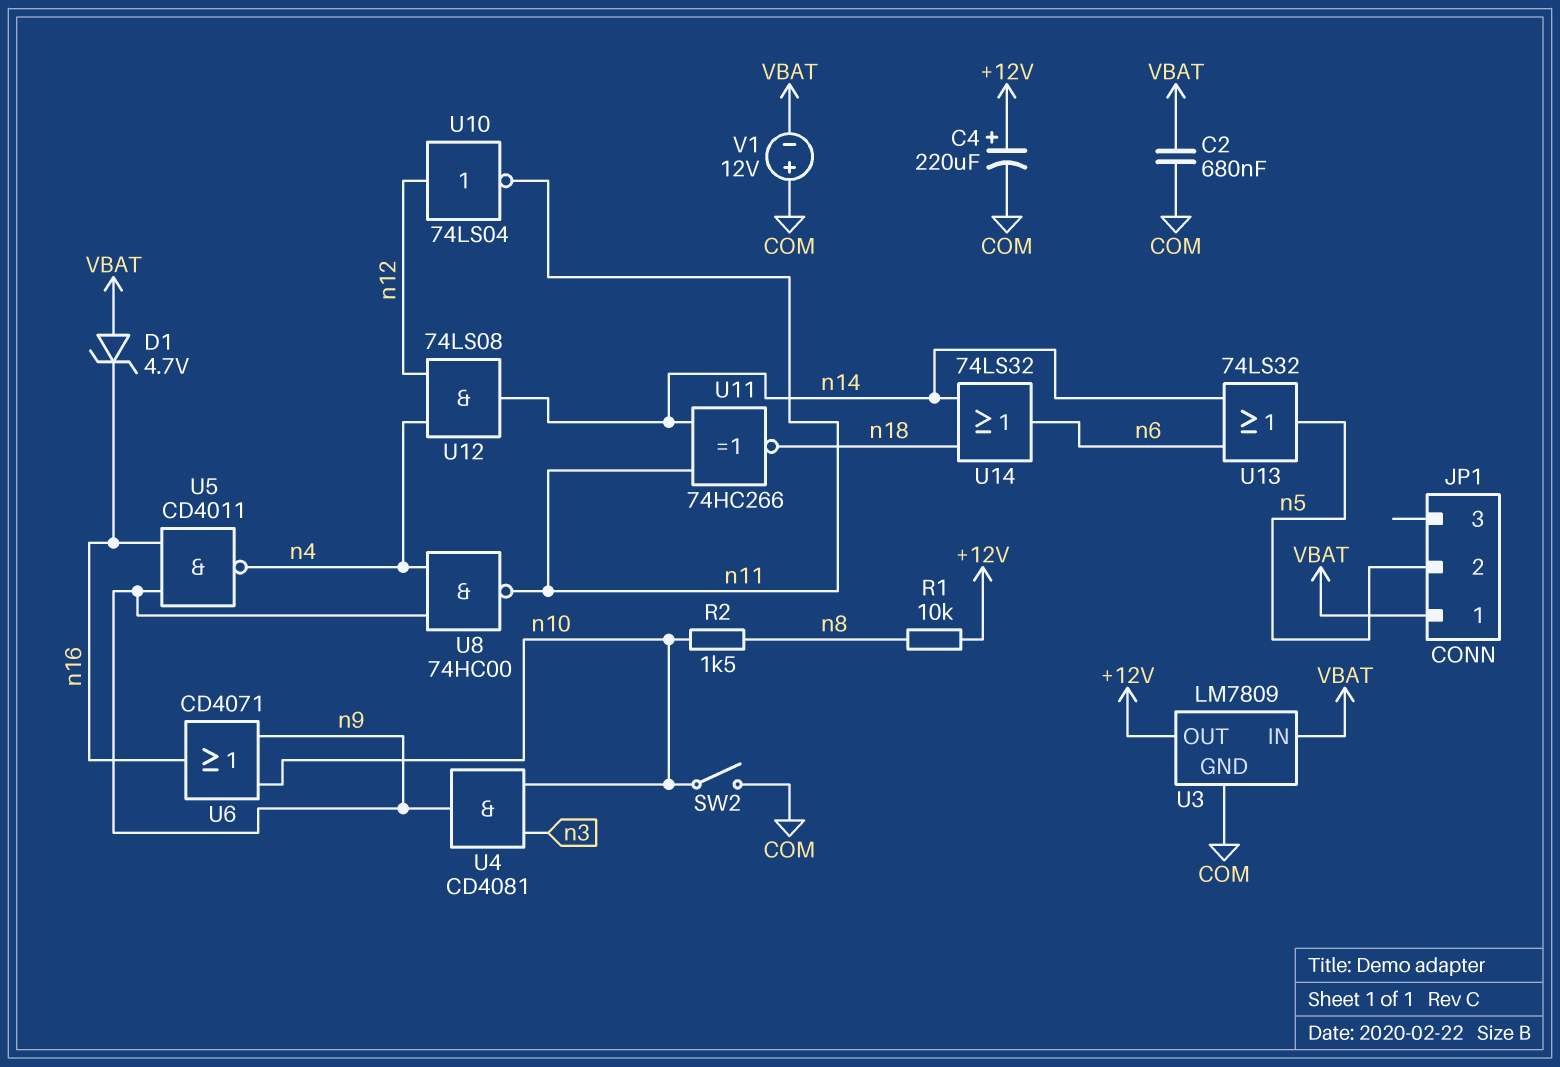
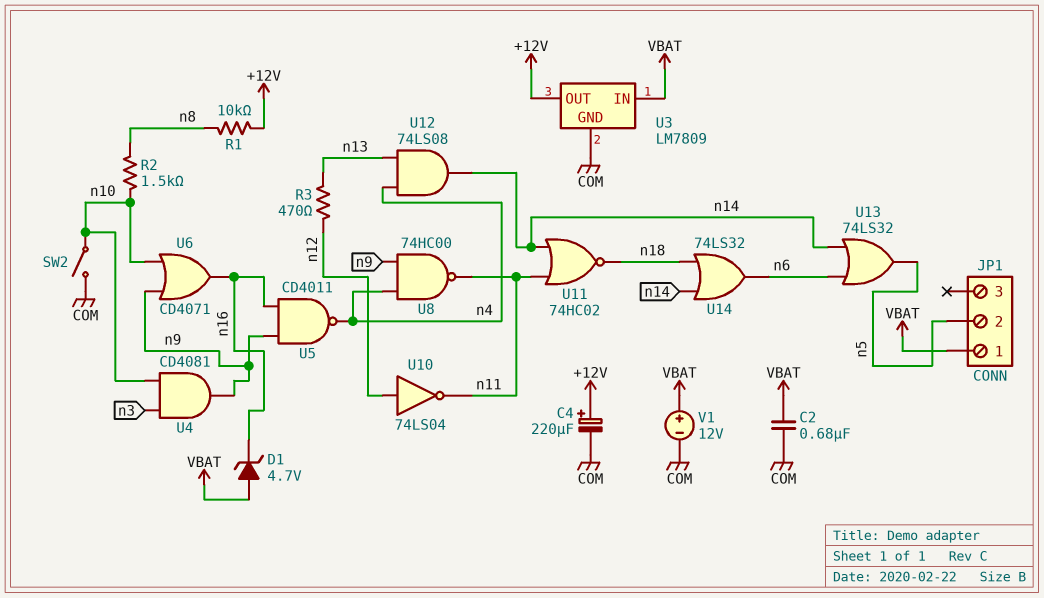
R3: none -> 470 (n12, n13)
U11: XNOR 74HC266 (in n11, in n14, out n18) -> NOR 74HC02 (in n11, in n14, out n18)
U12: AND 74LS08 (in n4, in n12, out n14) -> AND 74LS08 (in n4, in n13, out n14)
V1: 12V (plus COM, minus VBAT) -> 12V (plus VBAT, minus COM)

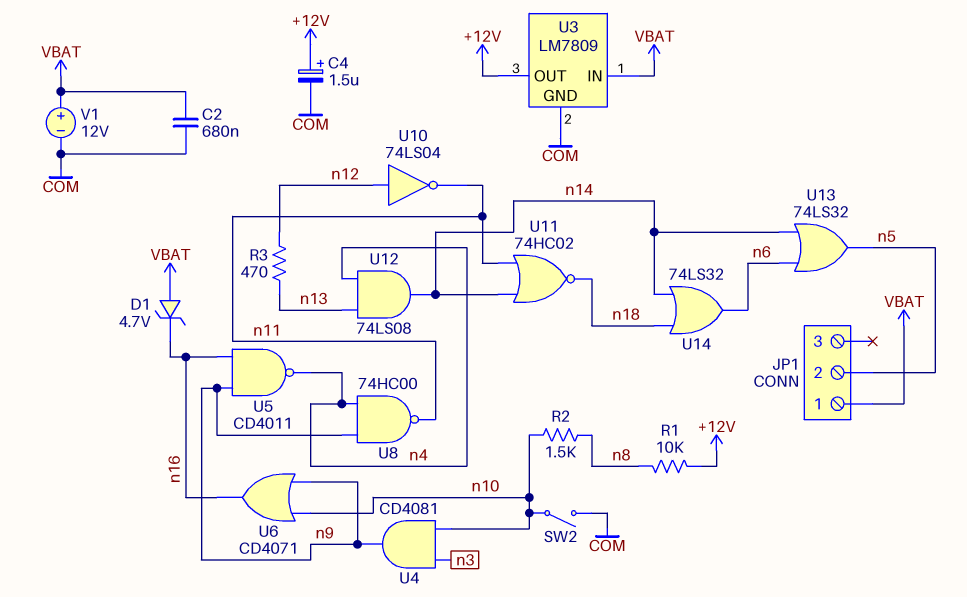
C4: 220uF (plus +12V, minus COM) -> 1.5uF (plus +12V, minus COM)

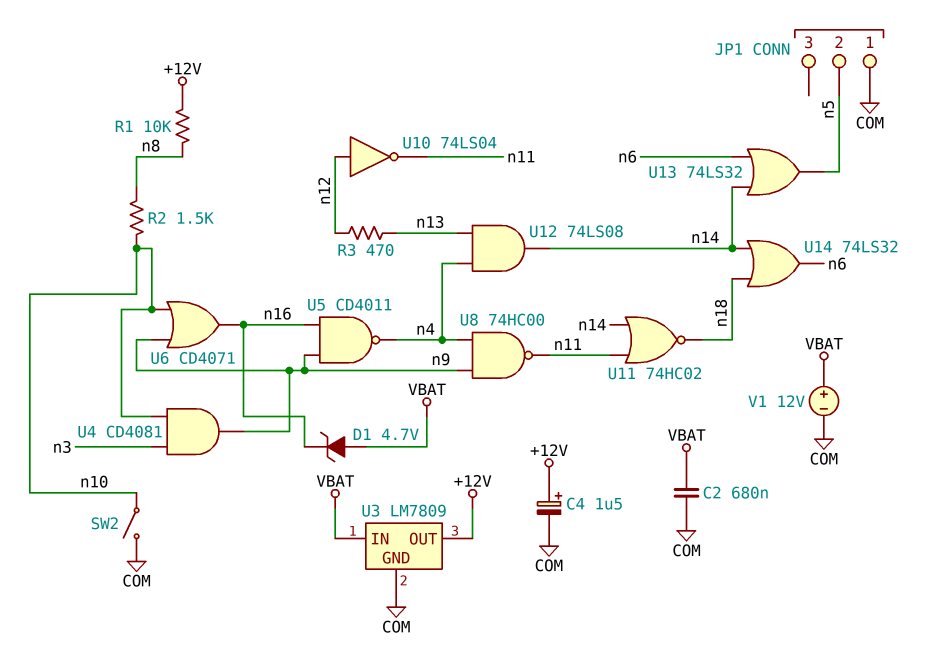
JP1 pin 1: VBAT -> COM

